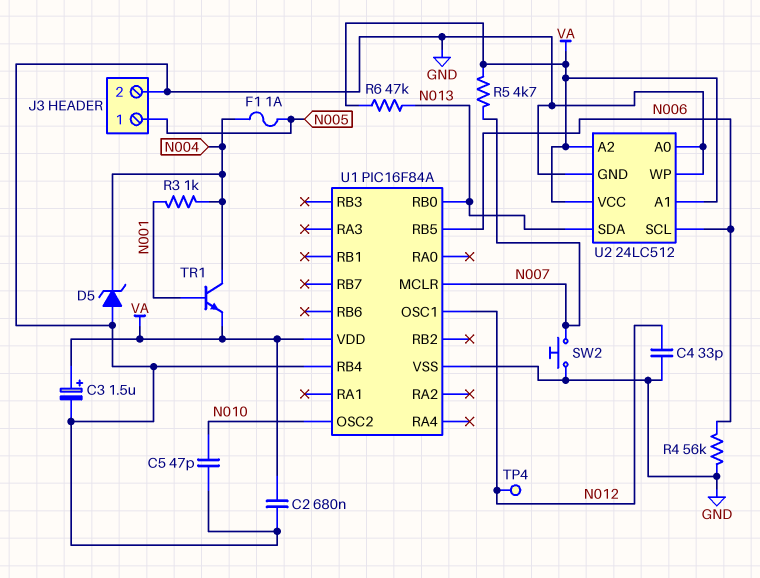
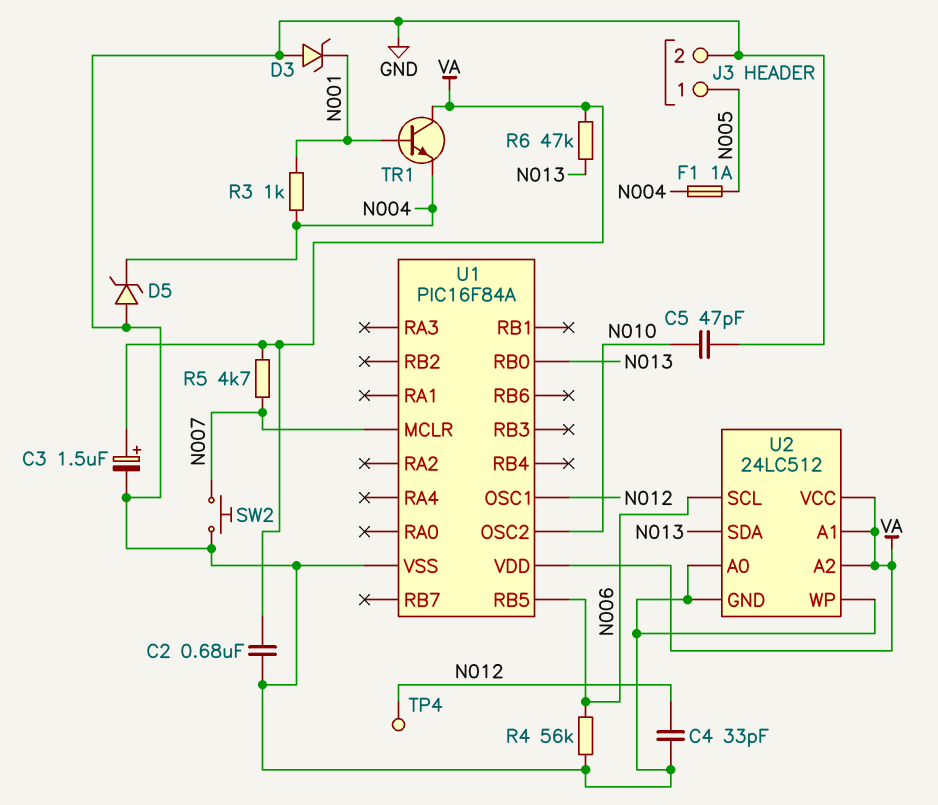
D3: none -> zener (A GND, K N001)
TR1: NPN (B N001, C N004, E VA) -> NPN (B N001, C VA, E N004)
U1 pin RB4: GND -> none

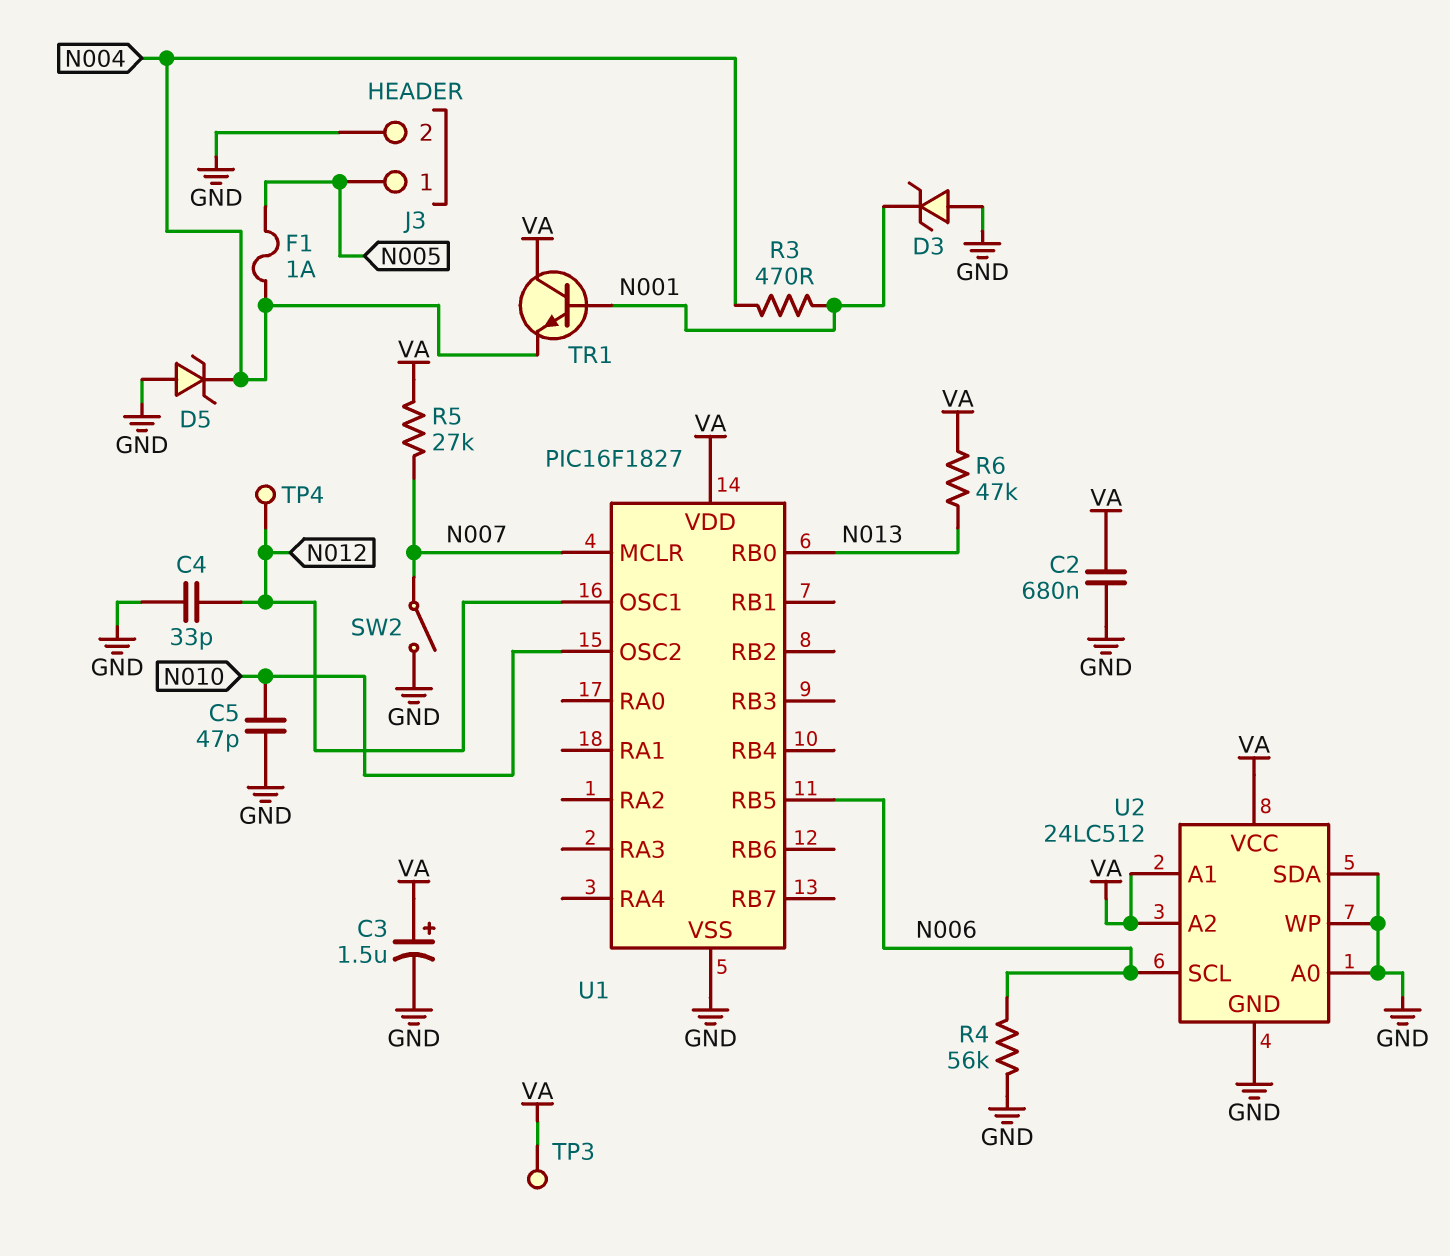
R3: 1k (N001, N004) -> 470 (N001, N004)
R5: 4.7k (N007, VA) -> 27k (N007, VA)
SW2: button (GND, N007) -> switch (GND, N007)
TP3: none -> test point (VA)
U1: PIC16F84A -> PIC16F1827
U2 pin SDA: N013 -> GND

